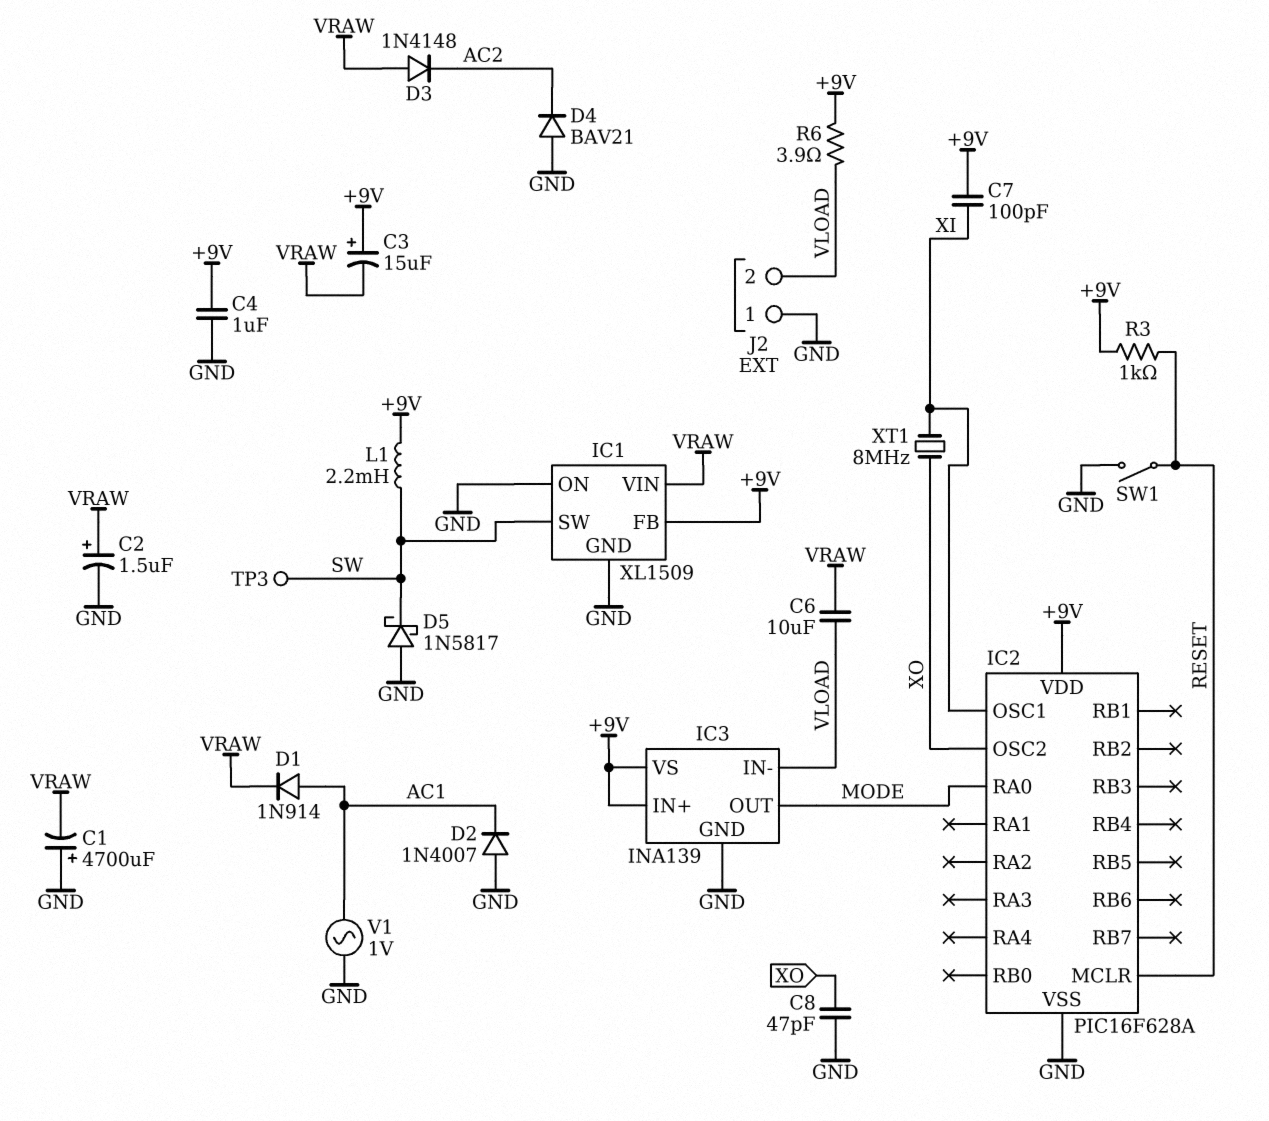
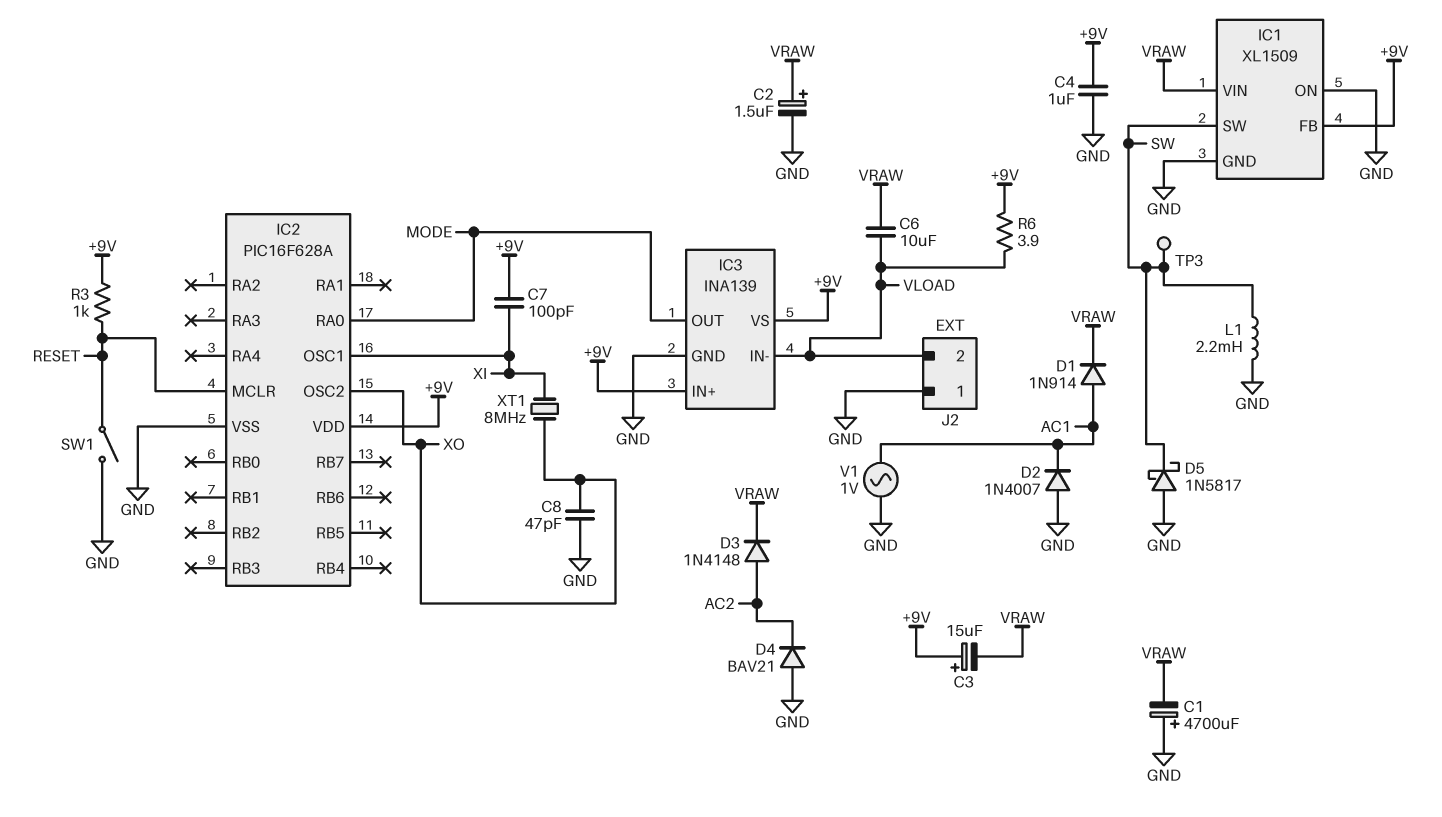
D3: diode 1N4148 (A VRAW, K AC2) -> diode 1N4148 (A AC2, K VRAW)
L1: 2.2mH (+9V, SW) -> 2.2mH (GND, SW)

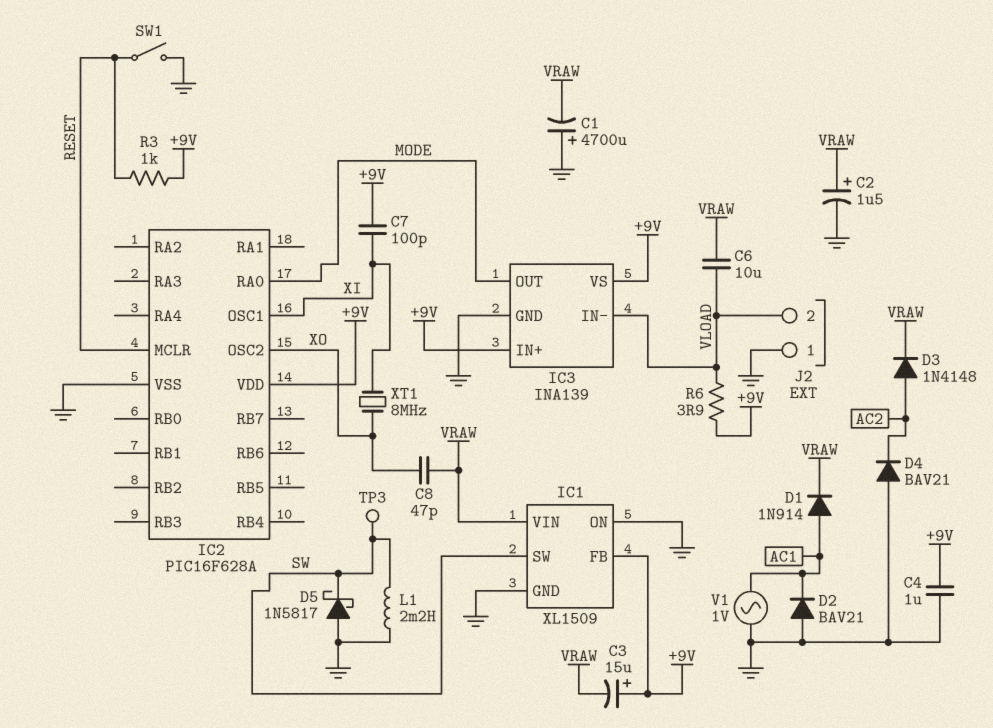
C8: 47pF (GND, XO) -> 47pF (VRAW, XO)
D2: diode 1N4007 (A GND, K AC1) -> diode BAV21 (A GND, K AC1)

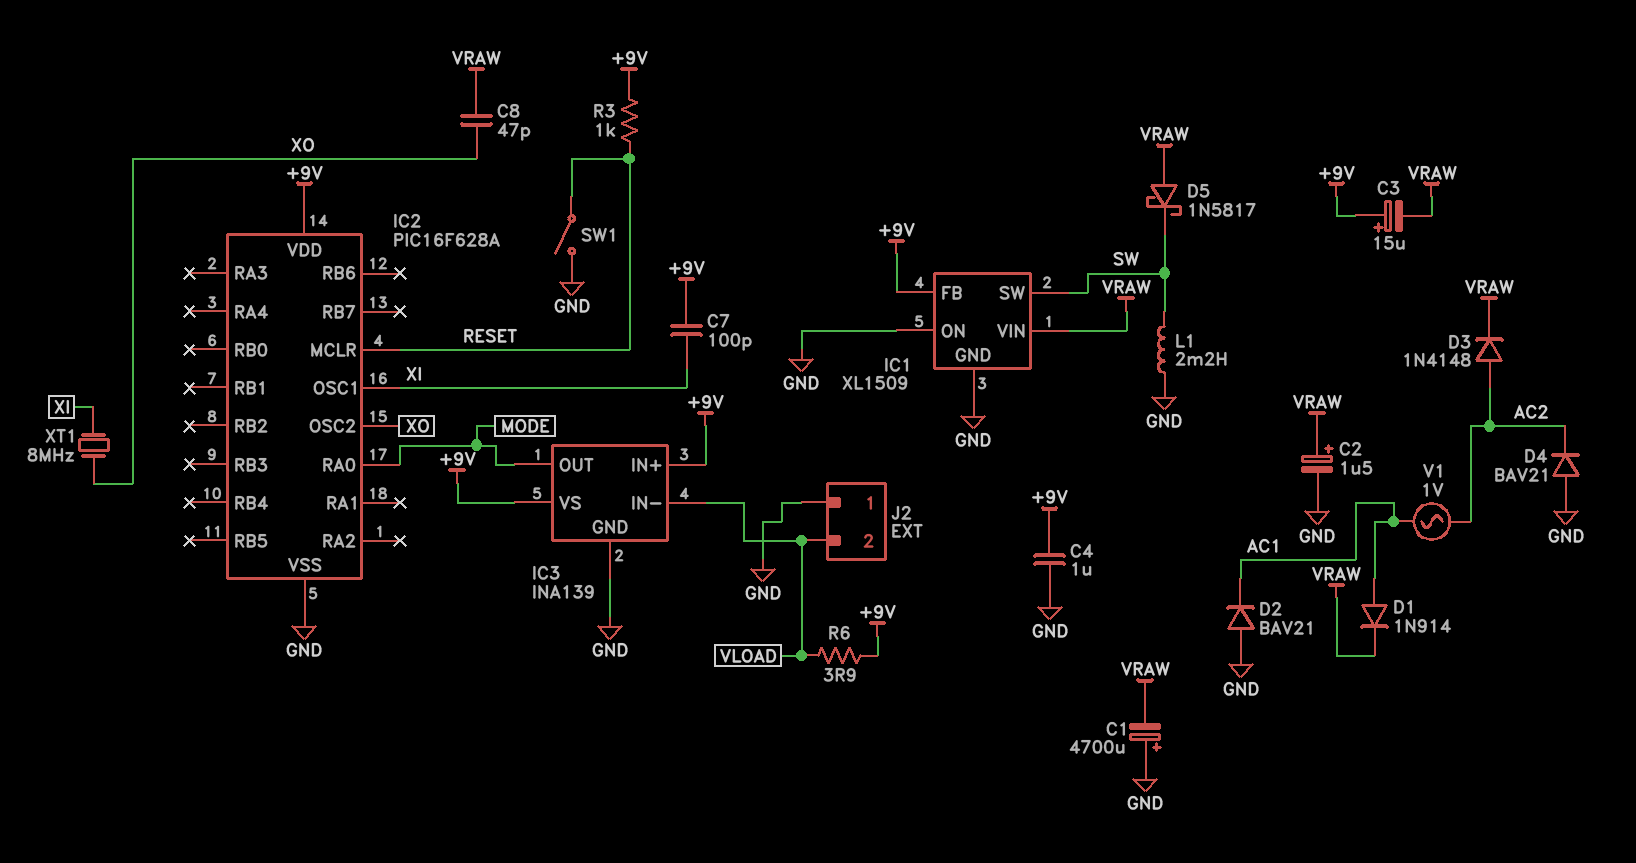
C6: 10uF (VLOAD, VRAW) -> none
D5: schottky 1N5817 (A GND, K SW) -> schottky 1N5817 (A VRAW, K SW)
TP3: test point (SW) -> none
V1: AC 1V (AC1, GND) -> AC 1V (AC1, AC2)

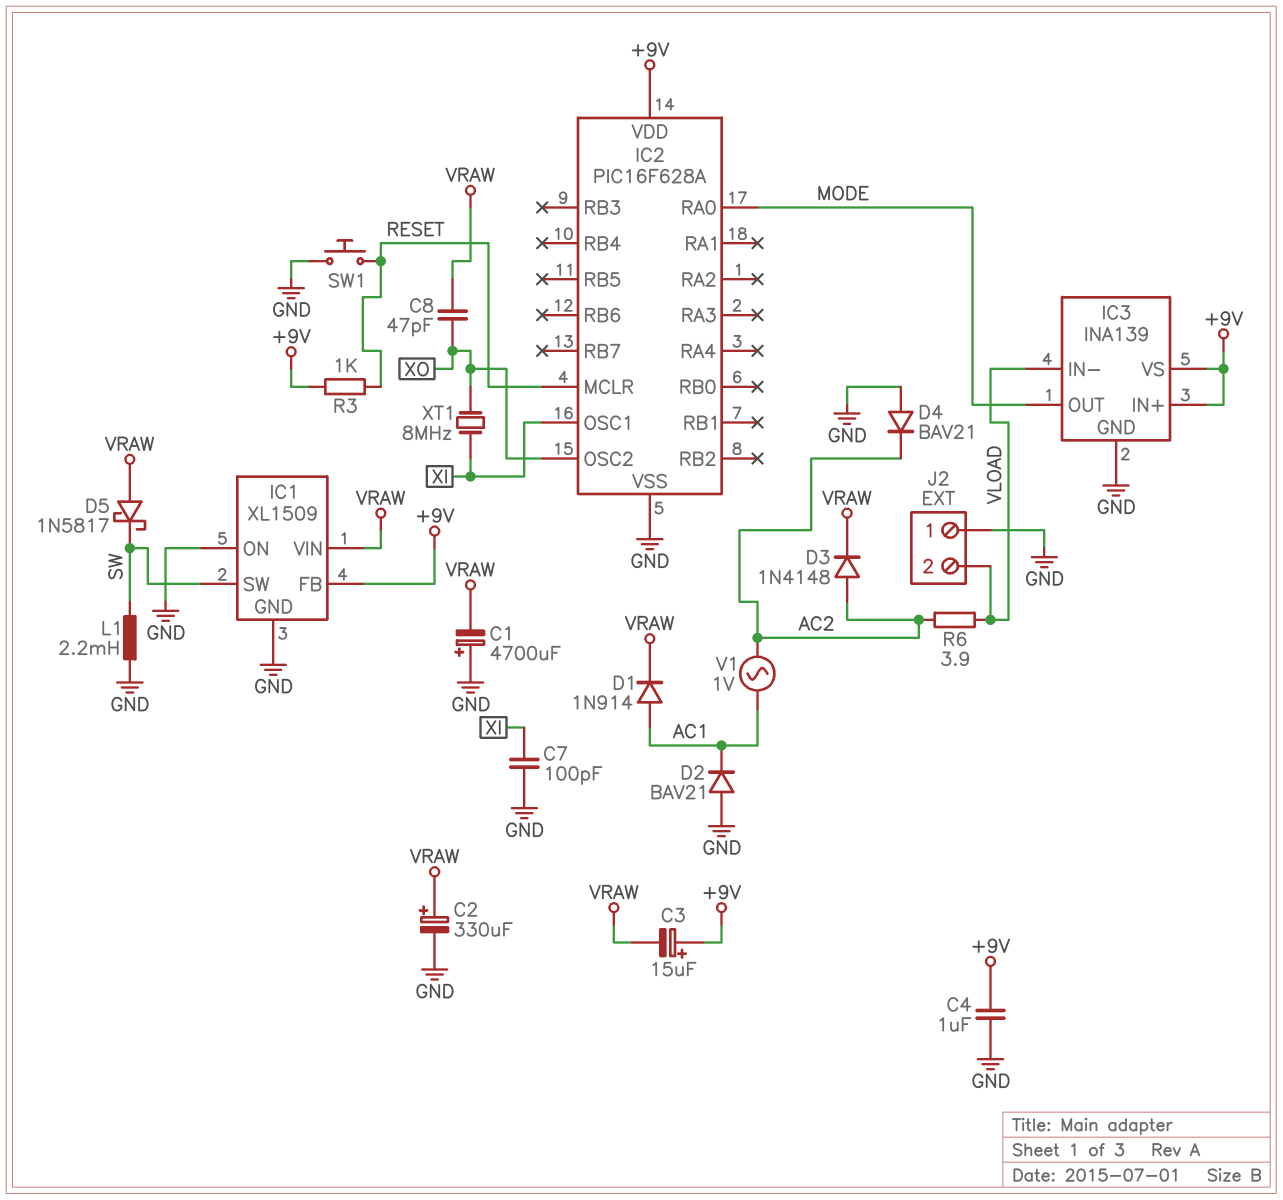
C2: 1.5uF (plus VRAW, minus GND) -> 330uF (plus VRAW, minus GND)
C7: 100pF (+9V, XI) -> 100pF (GND, XI)
R6: 3.9 (+9V, VLOAD) -> 3.9 (AC2, VLOAD)
SW1: switch (GND, RESET) -> button (GND, RESET)

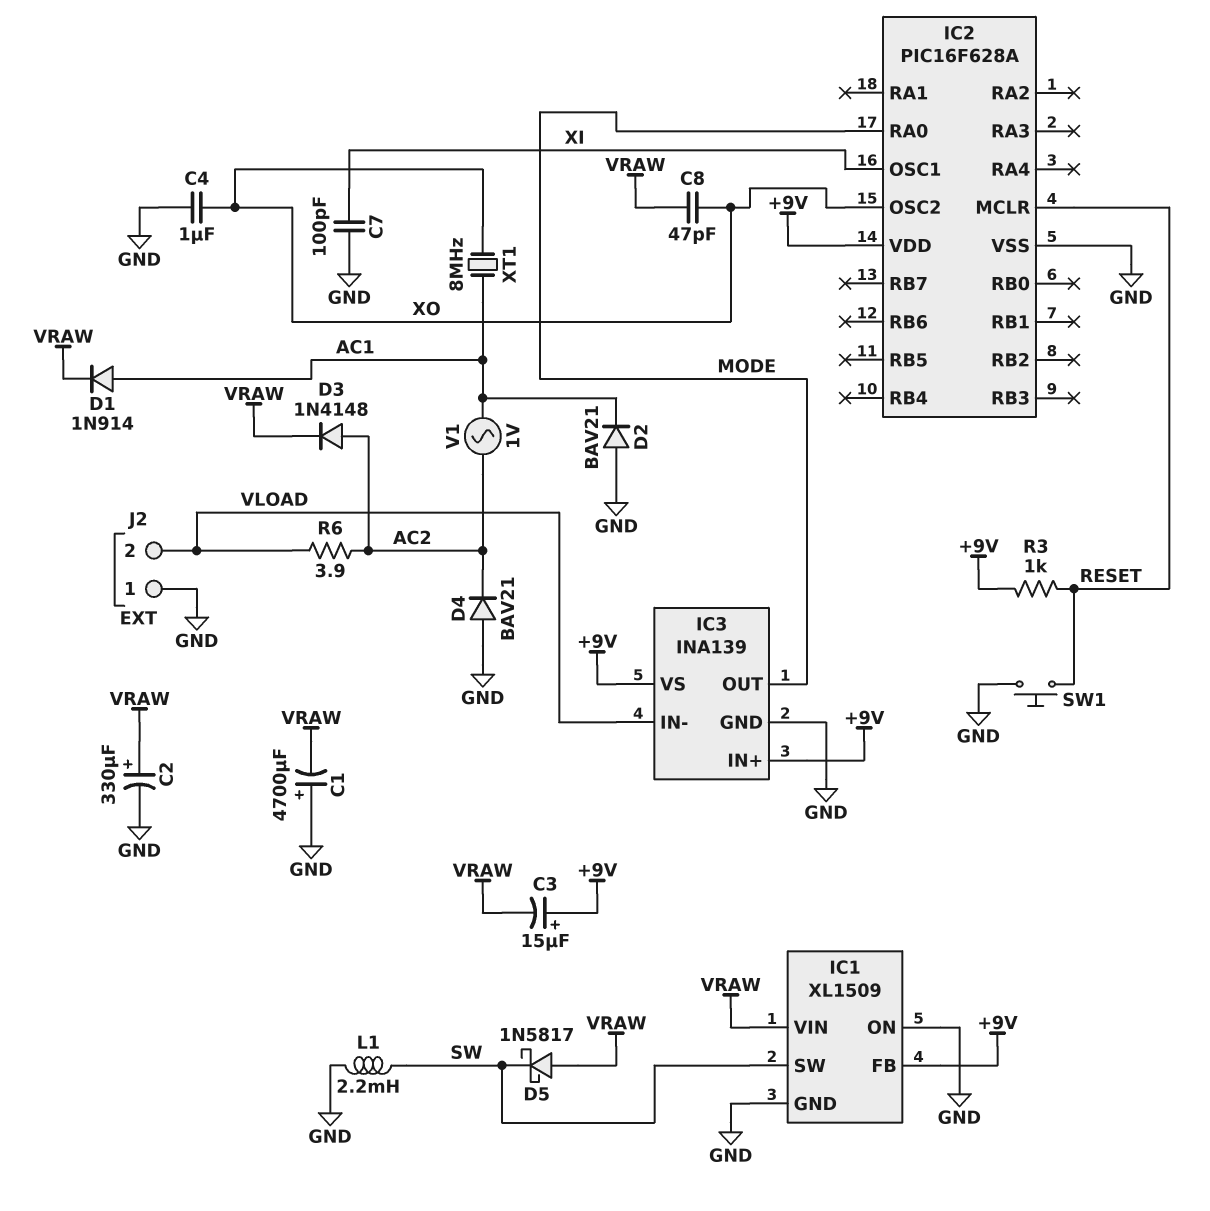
C4: 1uF (+9V, GND) -> 1uF (GND, XO)
XT1: 8MHz (XI, XO) -> 8MHz (AC1, XO)

